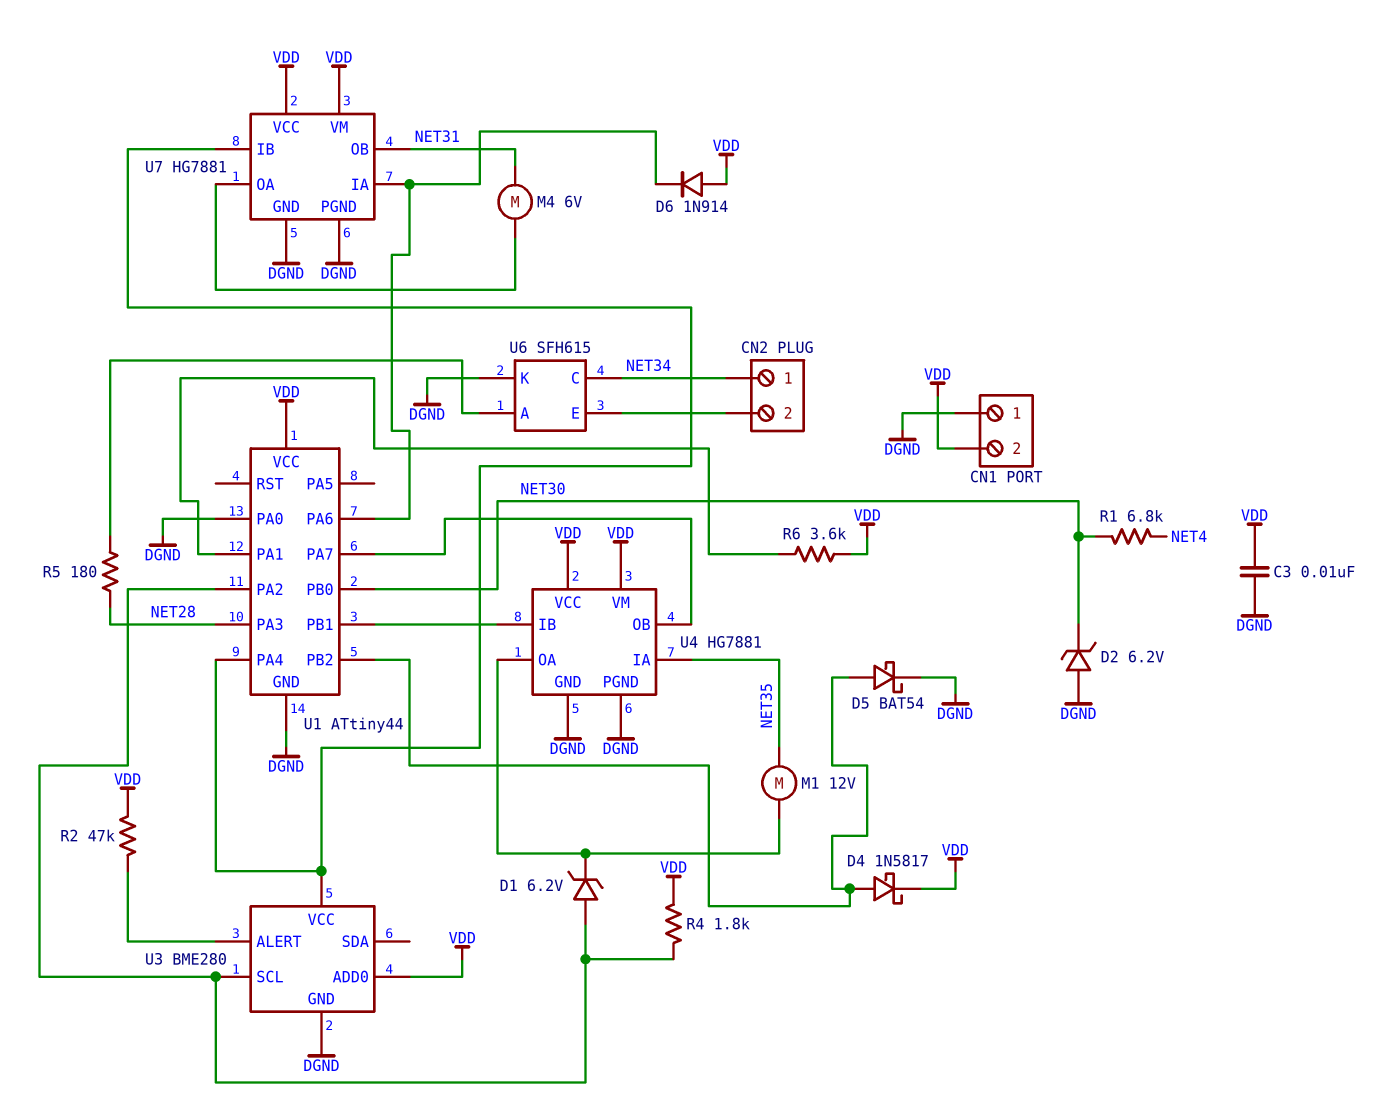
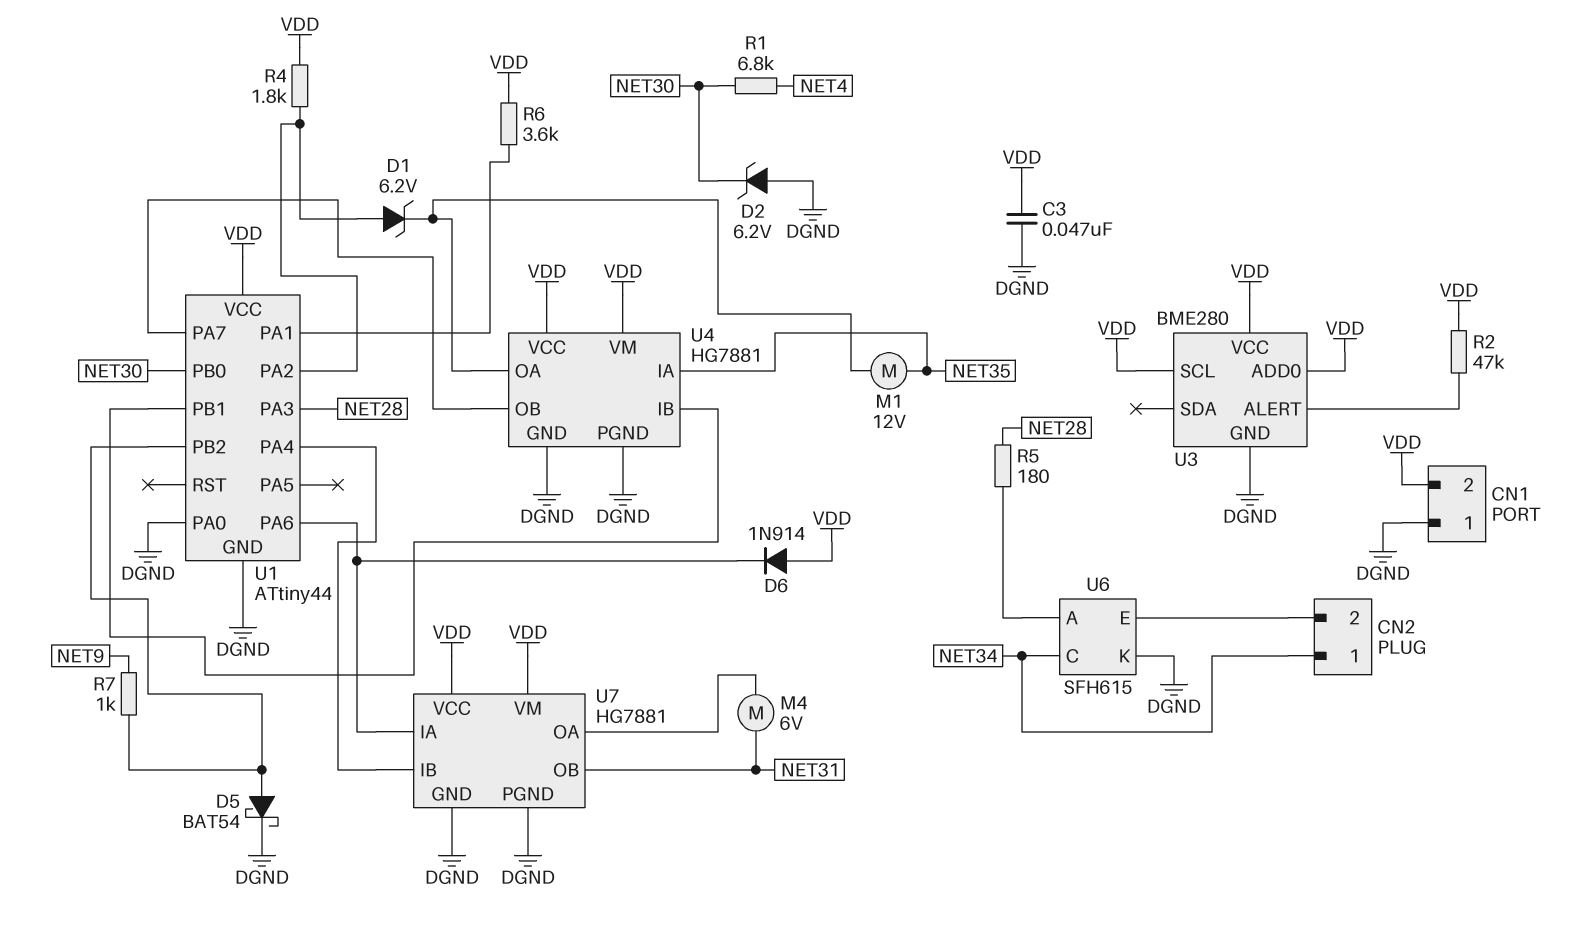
C3: 10nF (DGND, VDD) -> 47nF (DGND, VDD)
D4: schottky 1N5817 (A U1/PB2, K VDD) -> none
R7: none -> 1k (NET9, U1/PB2)
U3 pin SCL: U1/PA2 -> VDD
U3 pin VCC: U1/PA4 -> VDD

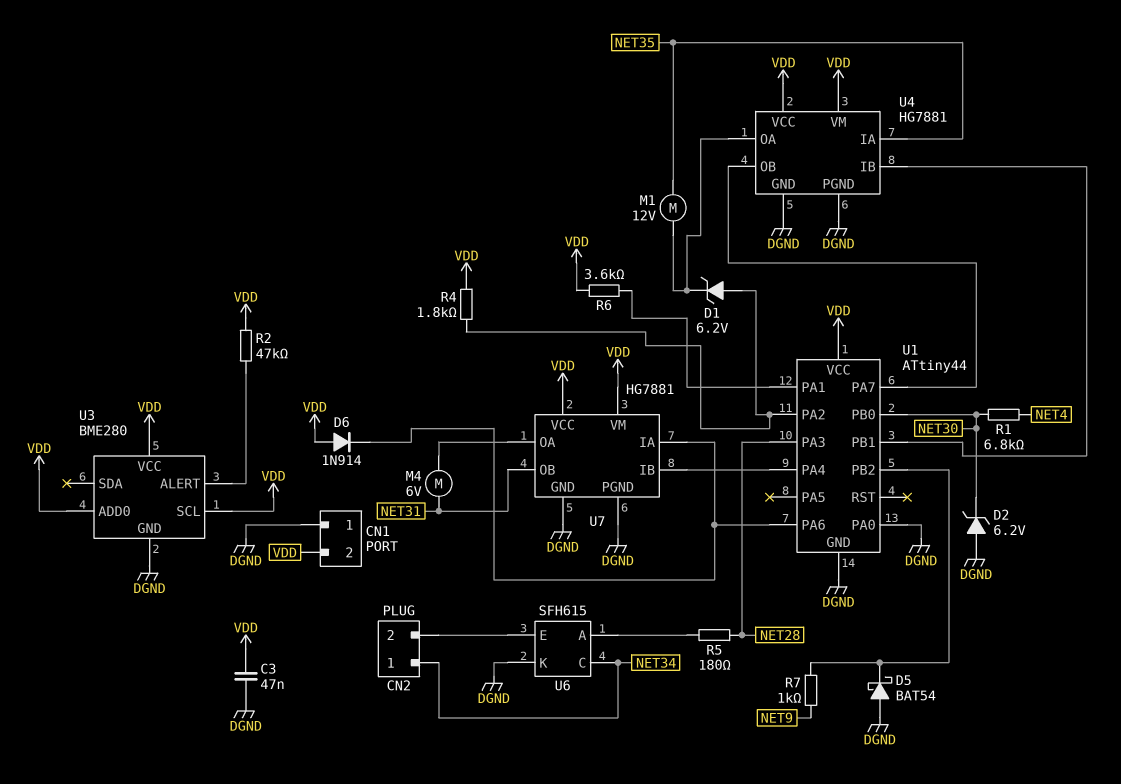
D5: schottky BAT54 (A U1/PB2, K DGND) -> schottky BAT54 (A DGND, K U1/PB2)

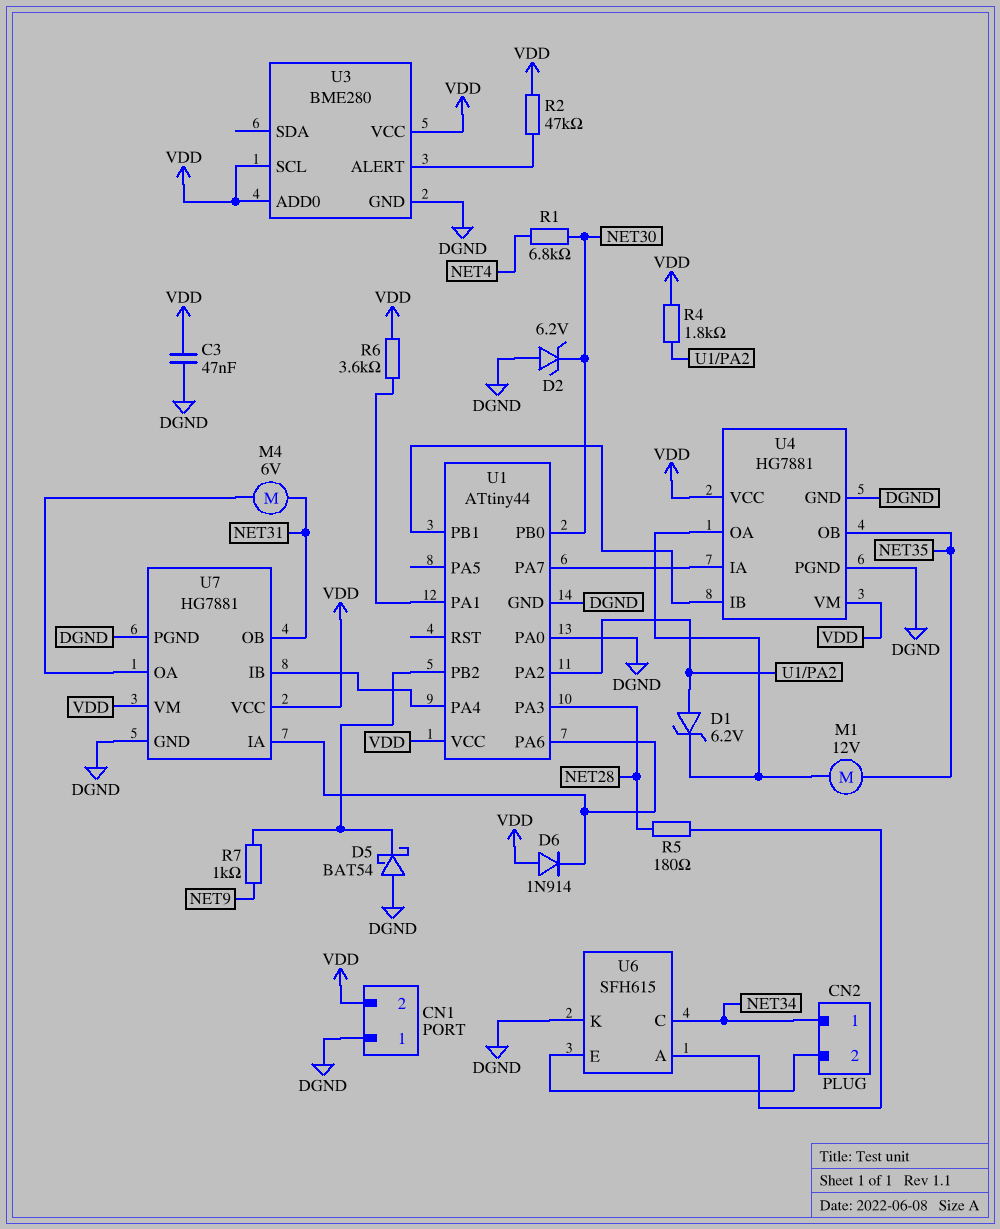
U4 pin IA: NET35 -> U1/PA7
U4 pin OB: U1/PA7 -> NET35

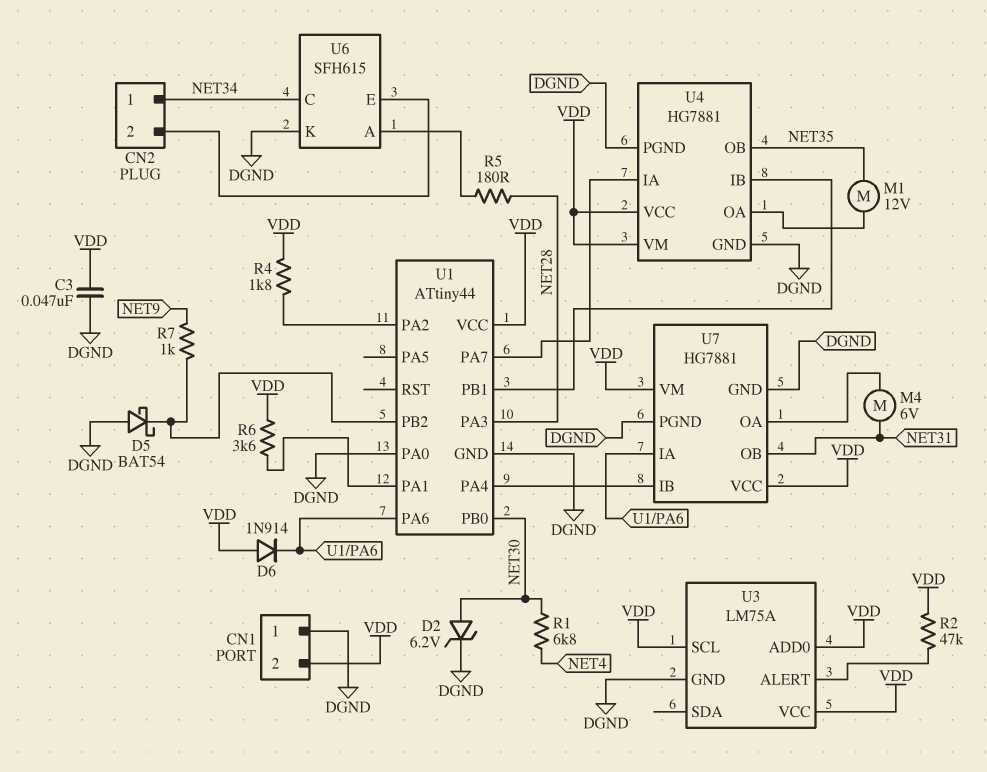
D1: zener 6.2V (A U1/PA2, K U4/OA) -> none
D2: zener 6.2V (A DGND, K NET30) -> zener 6.2V (A NET30, K DGND)
U3: BME280 -> LM75A

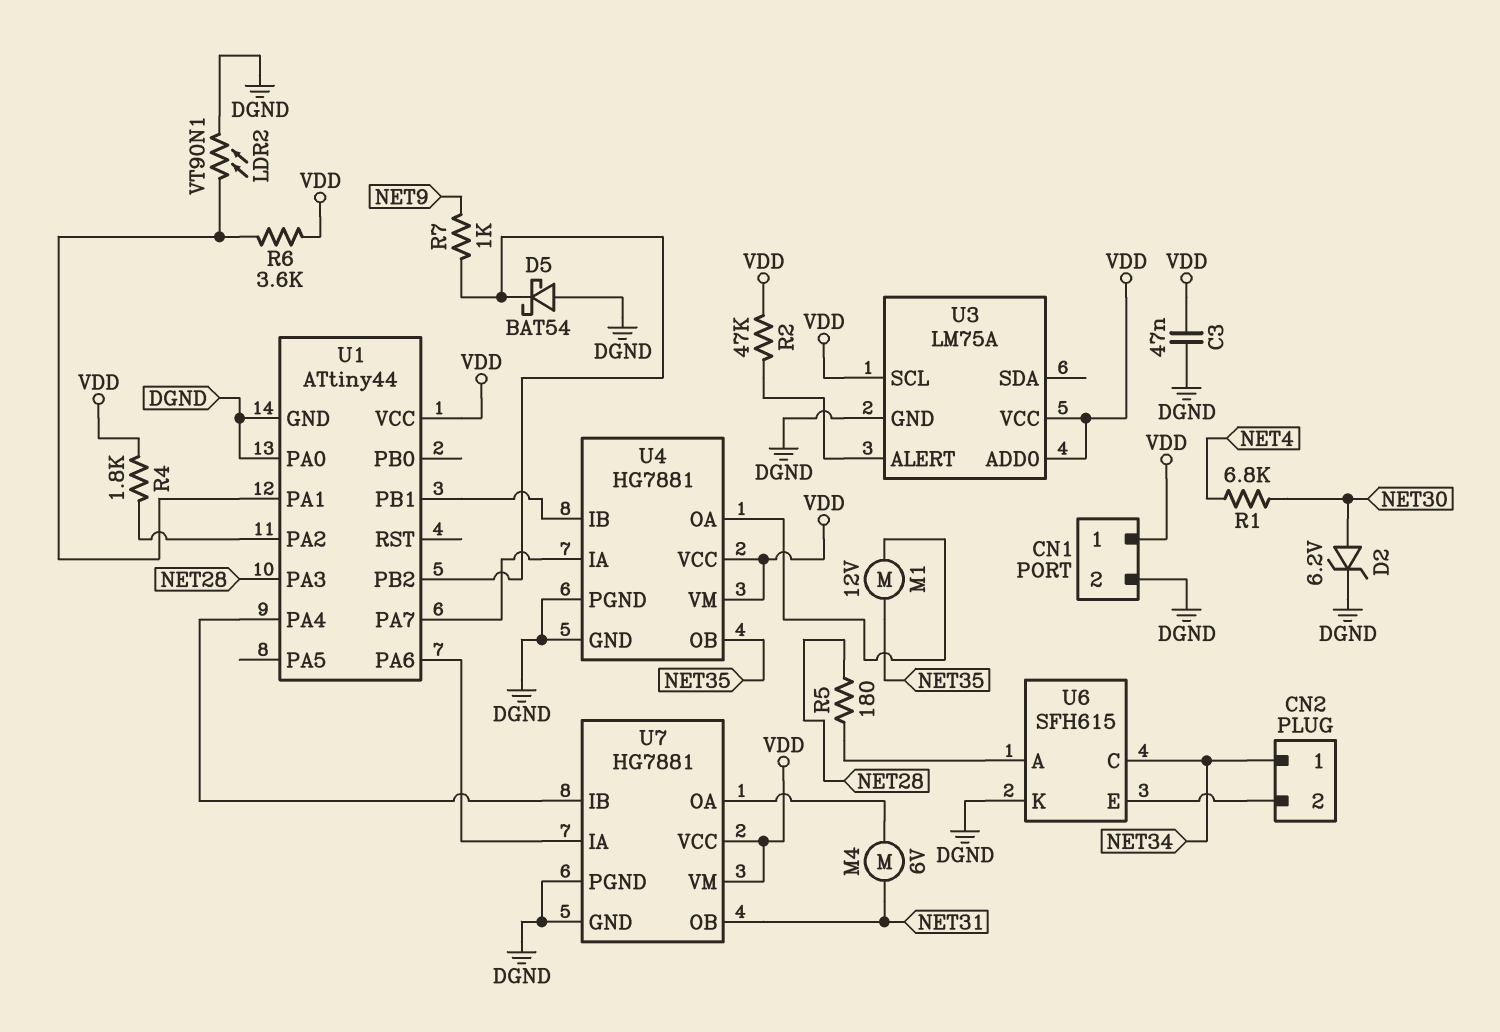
CN1 pin 1: DGND -> VDD
CN1 pin 2: VDD -> DGND
D6: diode 1N914 (A VDD, K U1/PA6) -> none
LDR2: none -> VT90N1 (DGND, U1/PA1)
U1 pin PB0: NET30 -> none

